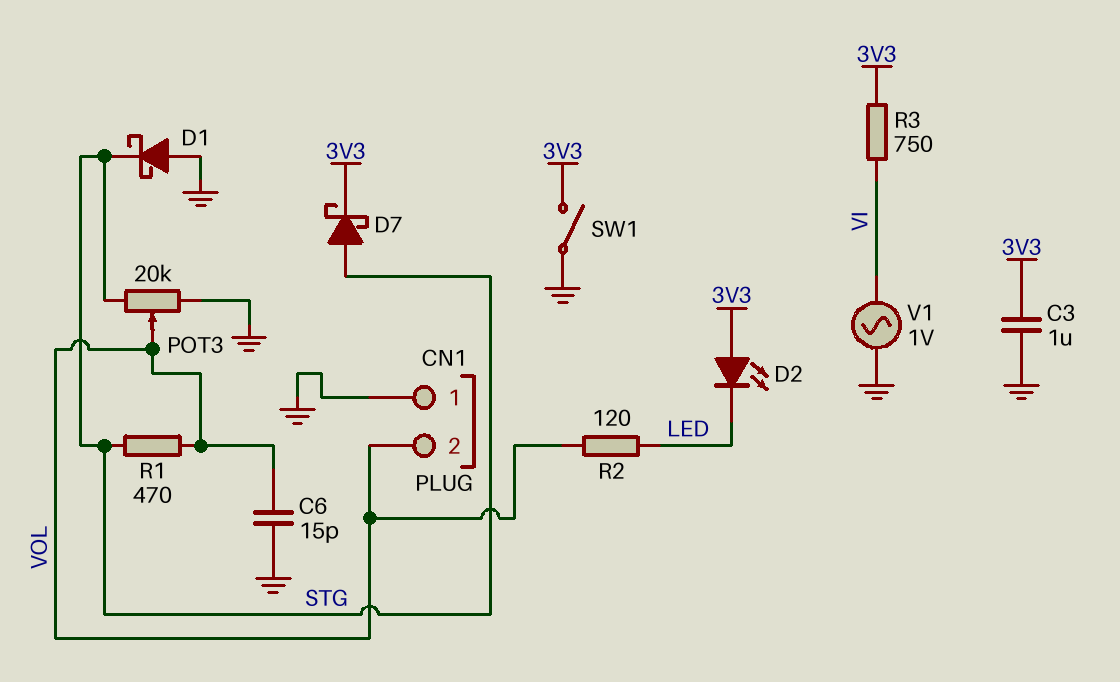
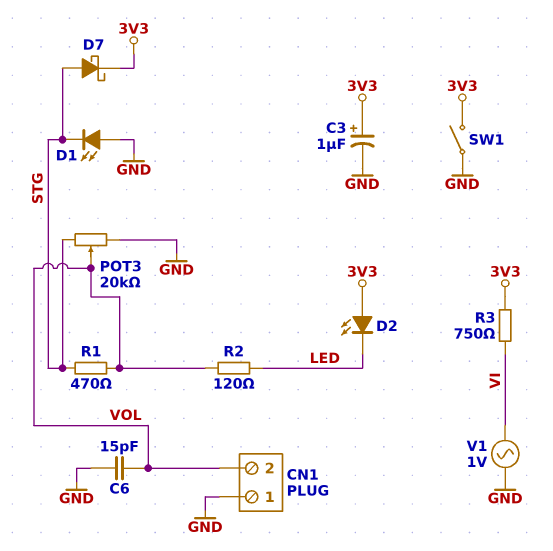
C3: 1uF (3V3, GND) -> 1uF (plus 3V3, minus GND)
D1: schottky (A GND, K STG) -> LED (A GND, K STG)

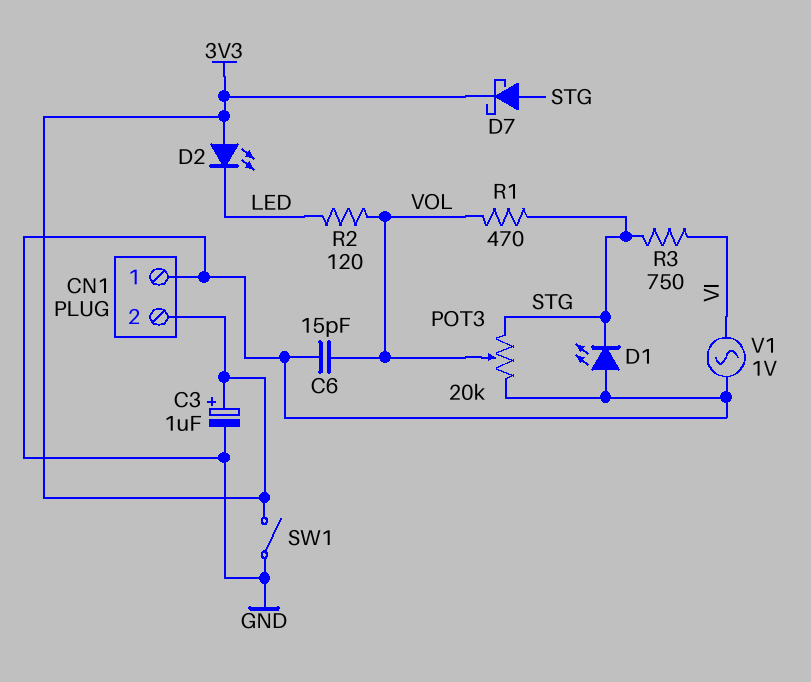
CN1 pin 2: VOL -> 3V3
R3: 750 (3V3, VI) -> 750 (STG, VI)

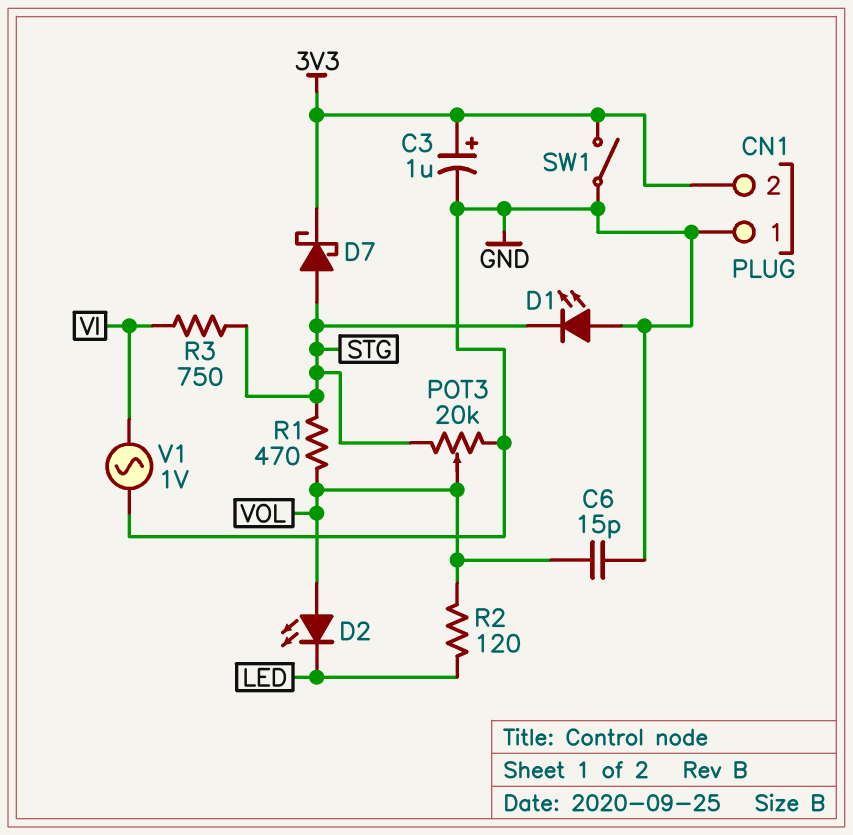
D2: LED (A 3V3, K LED) -> LED (A VOL, K LED)

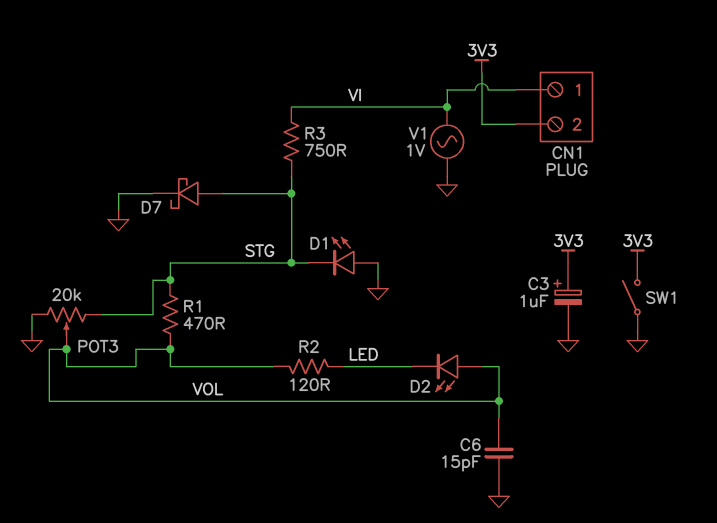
CN1 pin 1: GND -> VI
D7: schottky (A STG, K 3V3) -> schottky (A STG, K GND)

